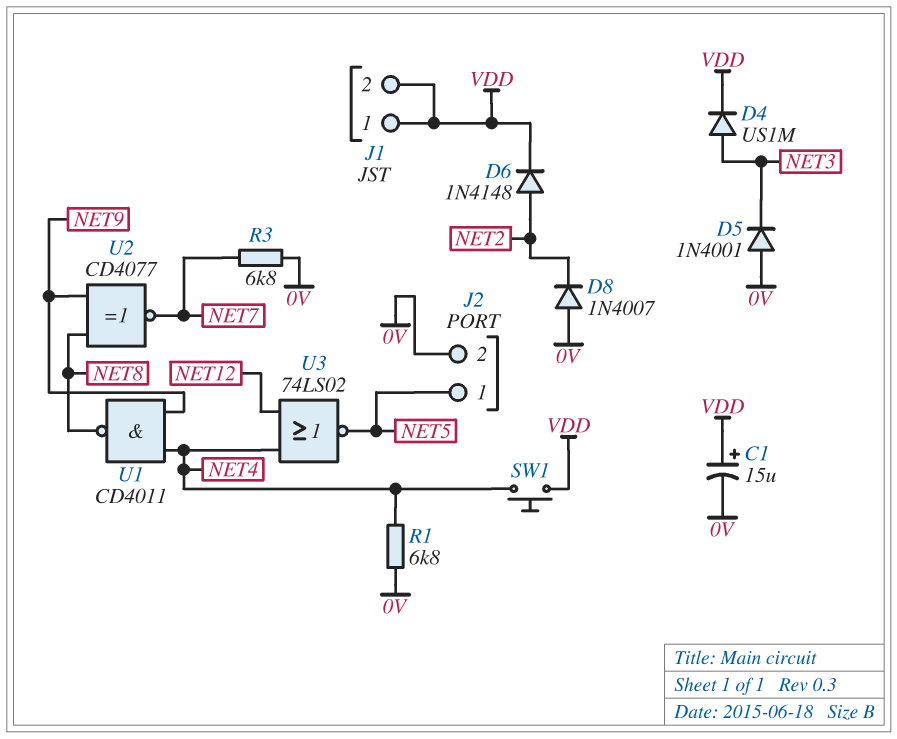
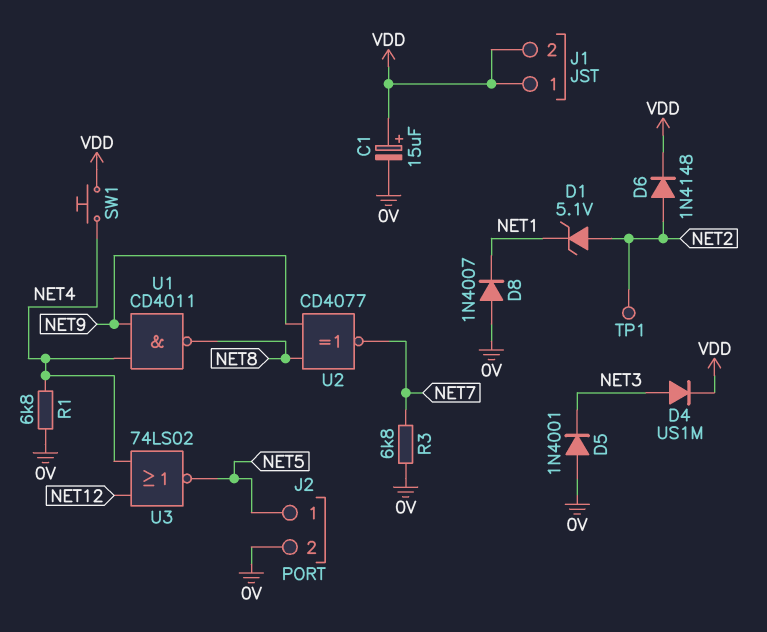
D1: none -> zener 5.1V (A NET2, K NET1)
D8: diode 1N4007 (A 0V, K NET2) -> diode 1N4007 (A 0V, K NET1)
TP1: none -> test point (NET2)

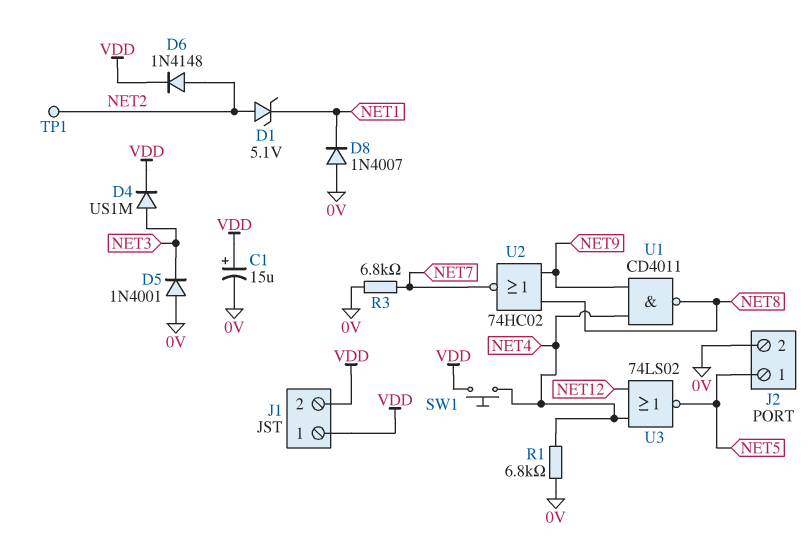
U2: XNOR CD4077 (in NET8, in NET9, out NET7) -> NOR 74HC02 (in NET8, in NET9, out NET7)

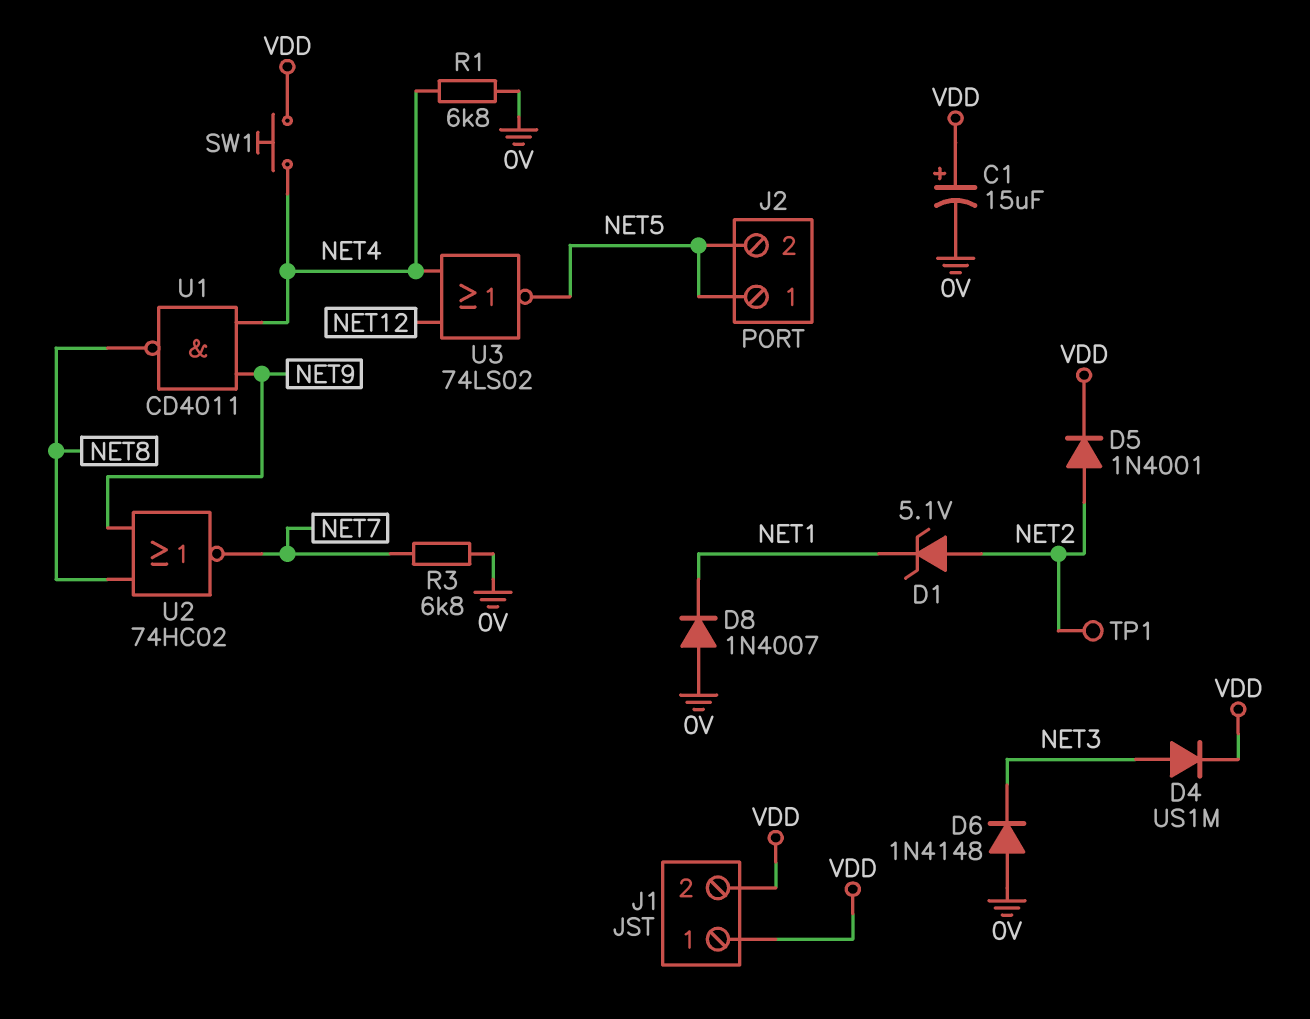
D5: diode 1N4001 (A 0V, K NET3) -> diode 1N4001 (A NET2, K VDD)
D6: diode 1N4148 (A NET2, K VDD) -> diode 1N4148 (A 0V, K NET3)
J2 pin 2: 0V -> NET5

